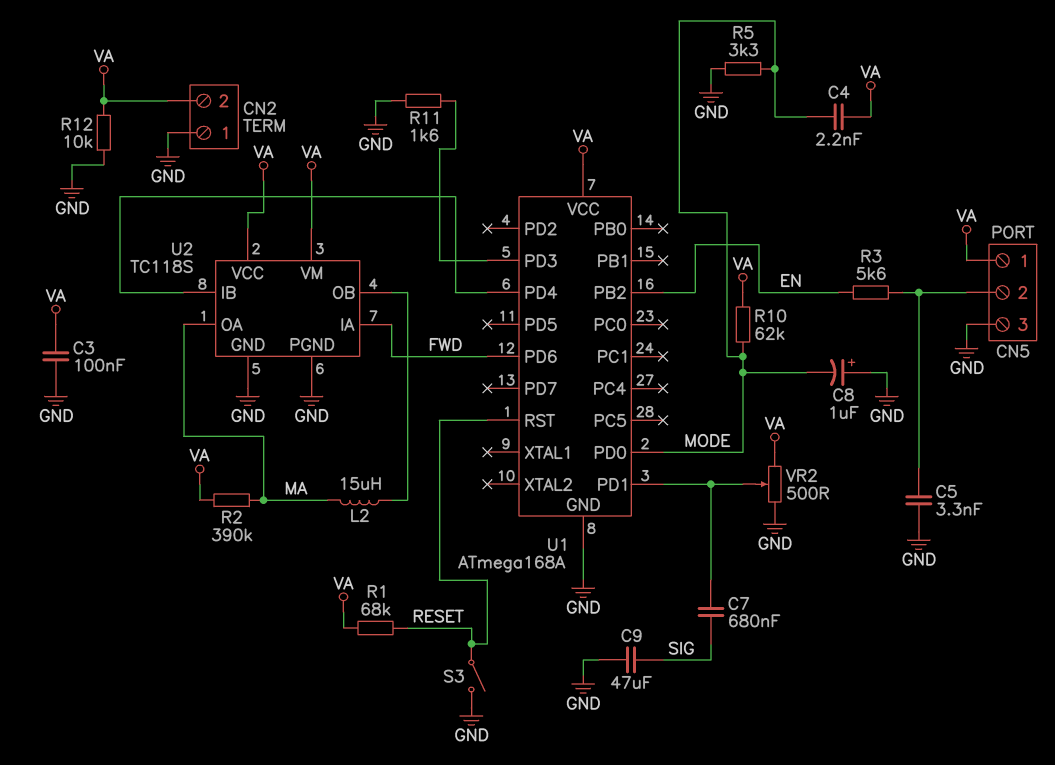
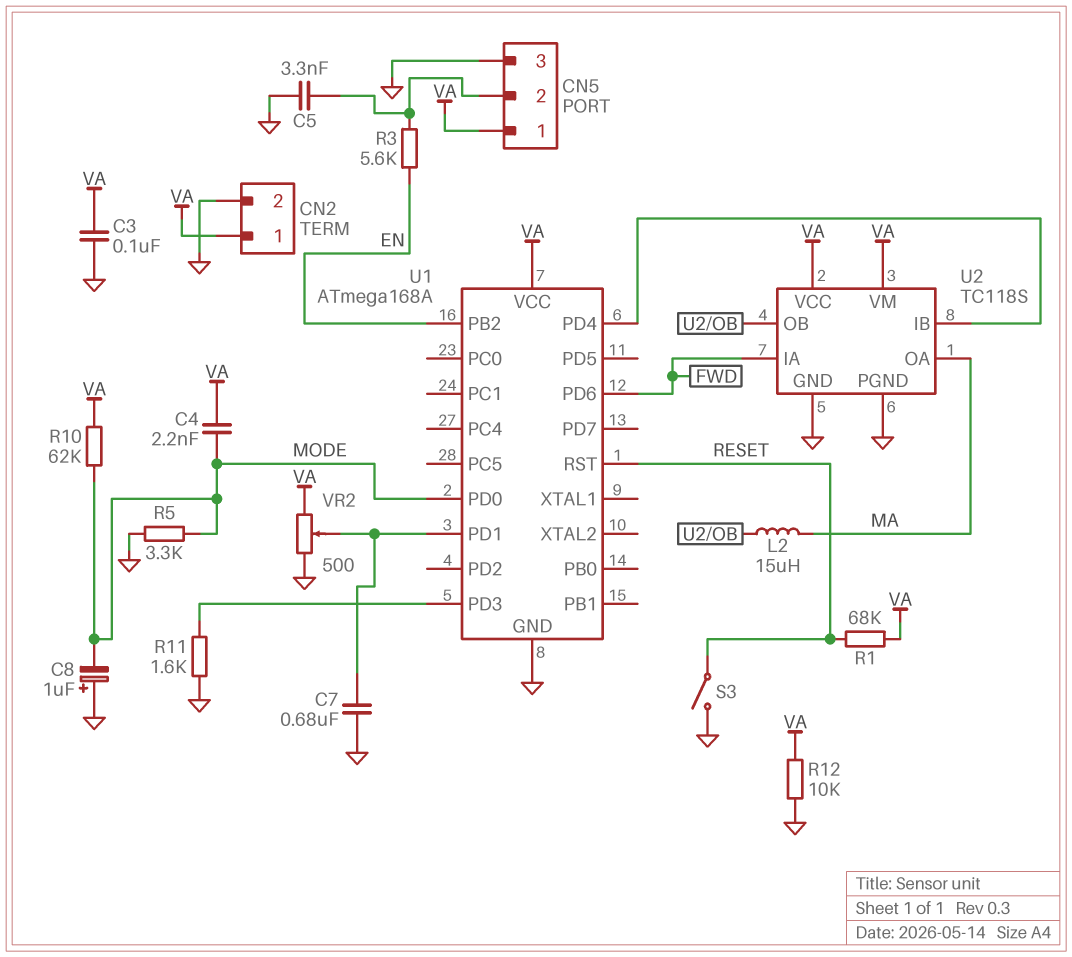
C7: 680nF (SIG, U1/PD1) -> 680nF (GND, U1/PD1)
C9: 47uF (GND, SIG) -> none
CN2 pin 1: GND -> VA
CN2 pin 2: VA -> GND
R2: 390k (MA, VA) -> none

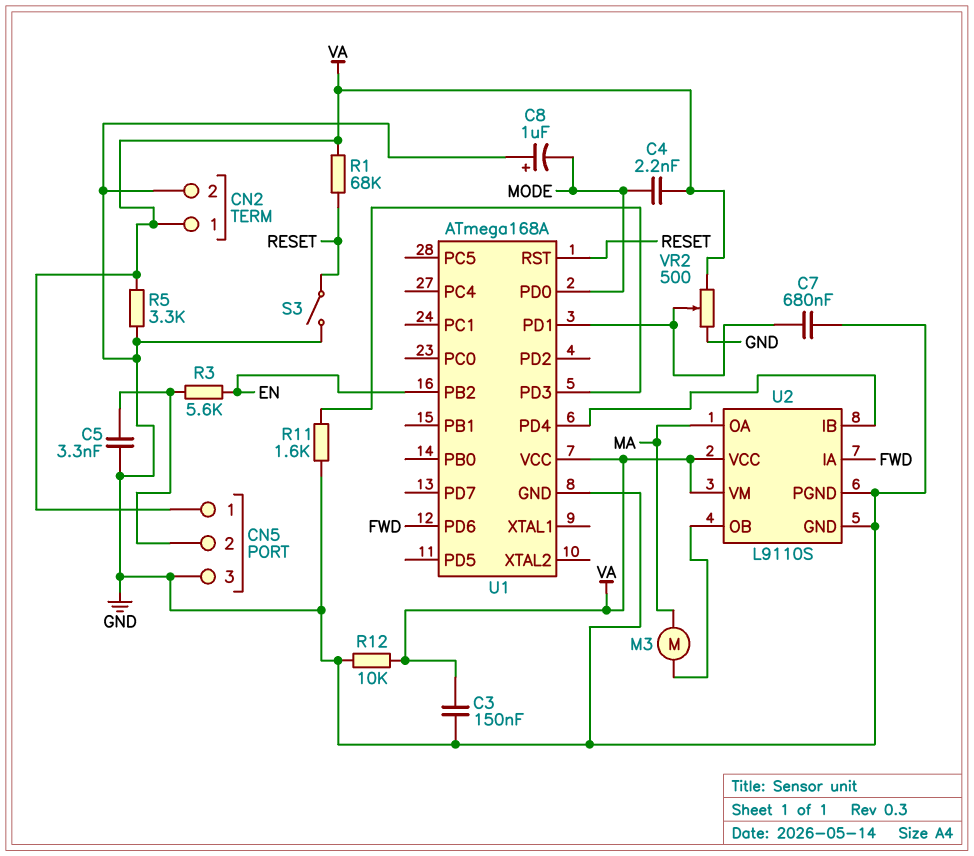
C3: 100nF (GND, VA) -> 150nF (GND, VA)
L2: 15uH (MA, U2/OB) -> none
M3: none -> motor (MA, U2/OB)
R5: 3.3k (GND, MODE) -> 3.3k (GND, VA)
R10: 62k (MODE, VA) -> none
U2: TC118S -> L9110S

